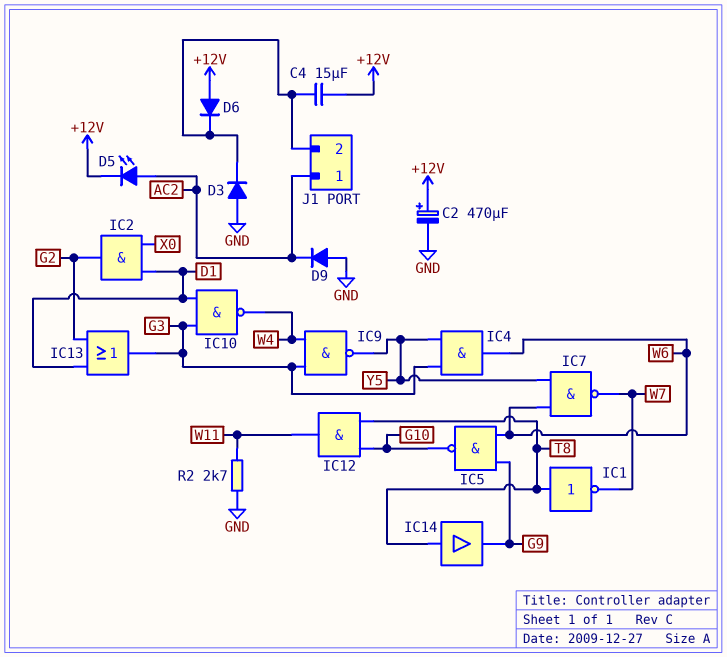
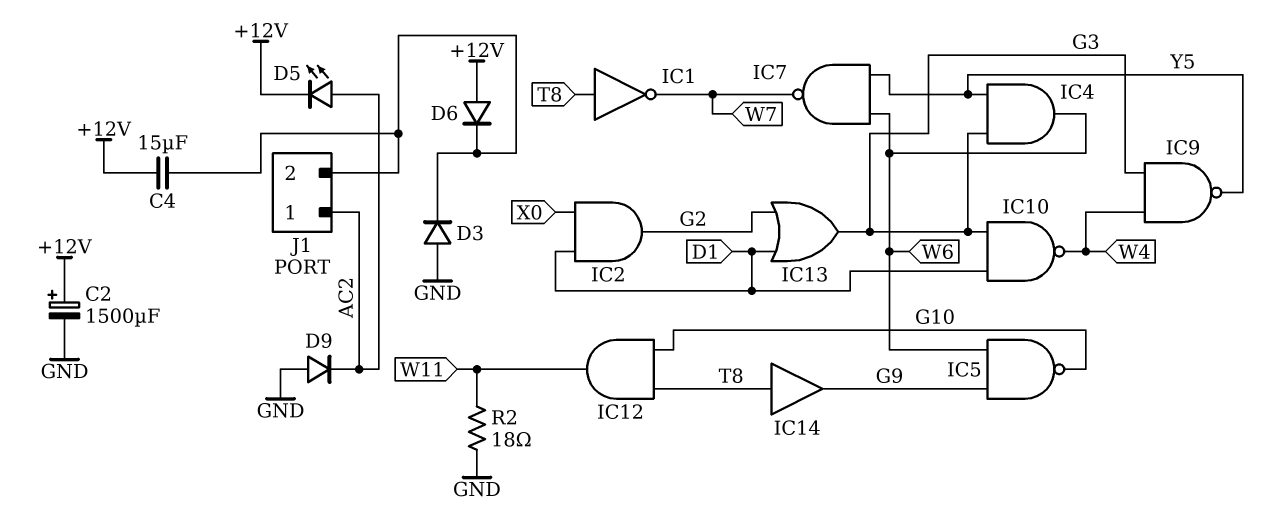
C2: 470uF (plus +12V, minus GND) -> 1500uF (plus +12V, minus GND)
R2: 2.7k (GND, W11) -> 18 (GND, W11)

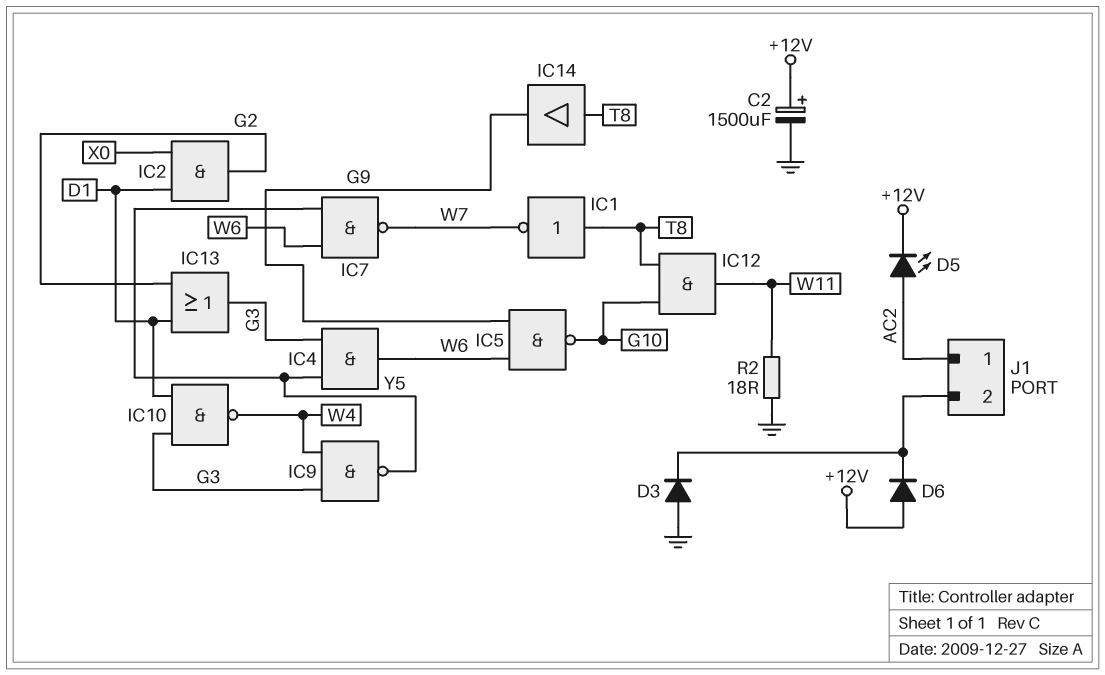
C4: 15uF (+12V, J1/2) -> none
D9: diode (A GND, K AC2) -> none

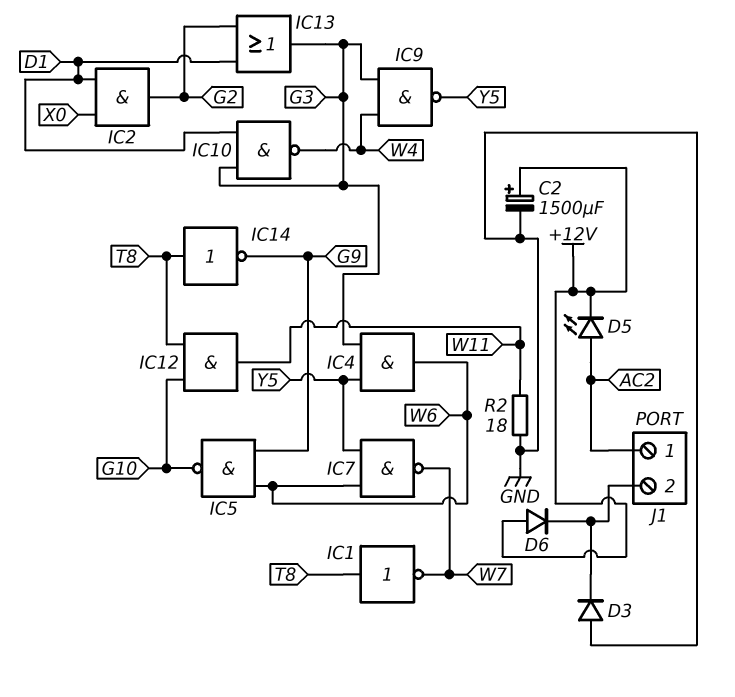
IC14: buffer (in T8, out G9) -> NOT (in T8, out G9)

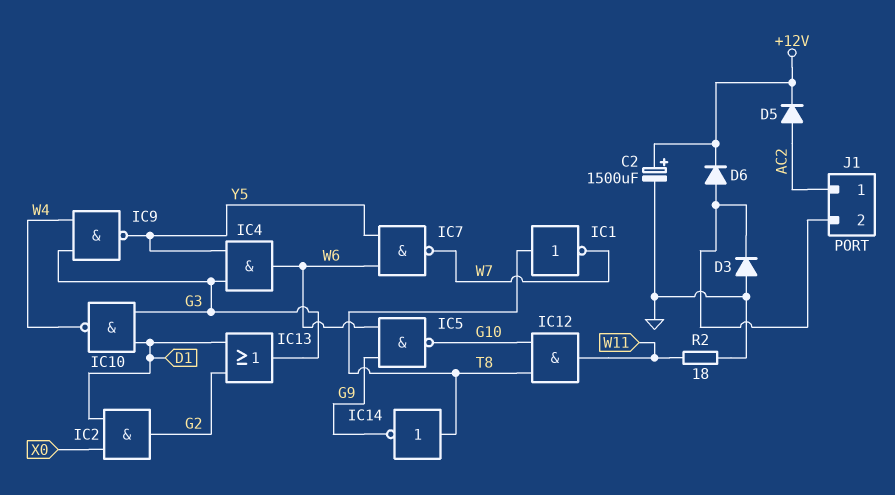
D5: LED (A AC2, K +12V) -> diode (A AC2, K +12V)
D6: diode (A +12V, K J1/2) -> diode (A J1/2, K +12V)

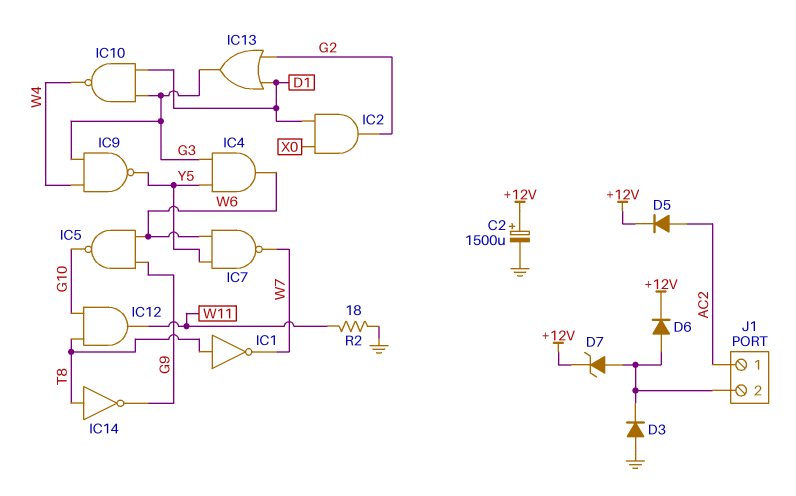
D7: none -> zener (A J1/2, K +12V)

